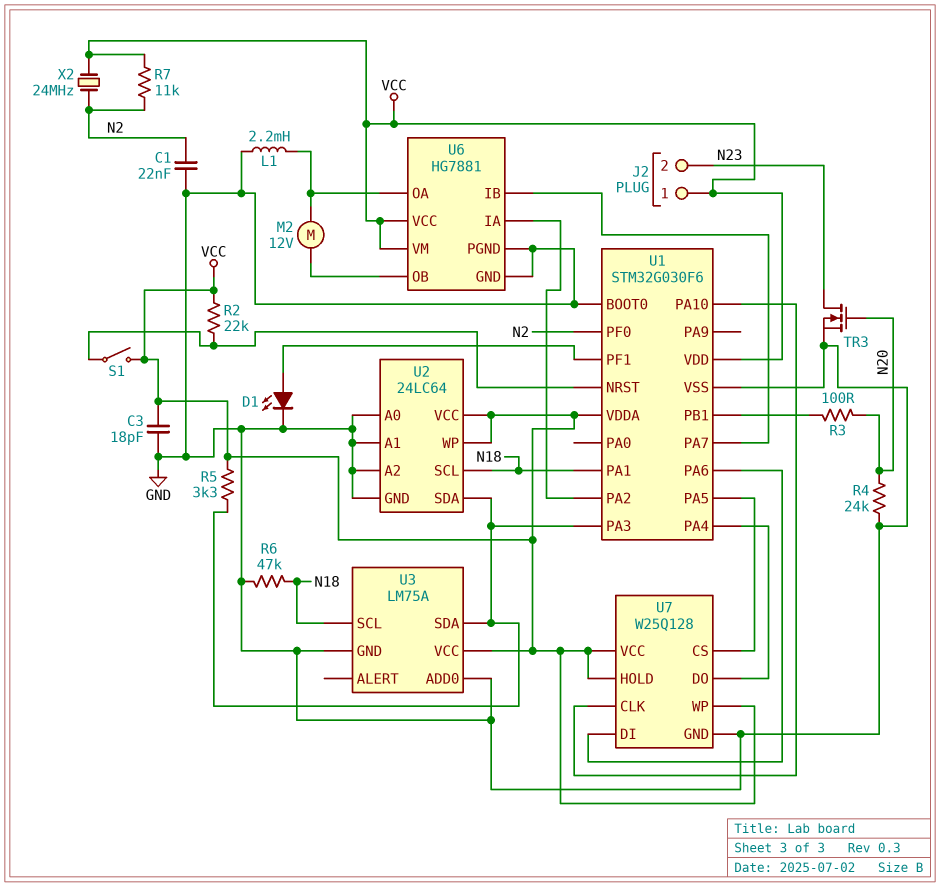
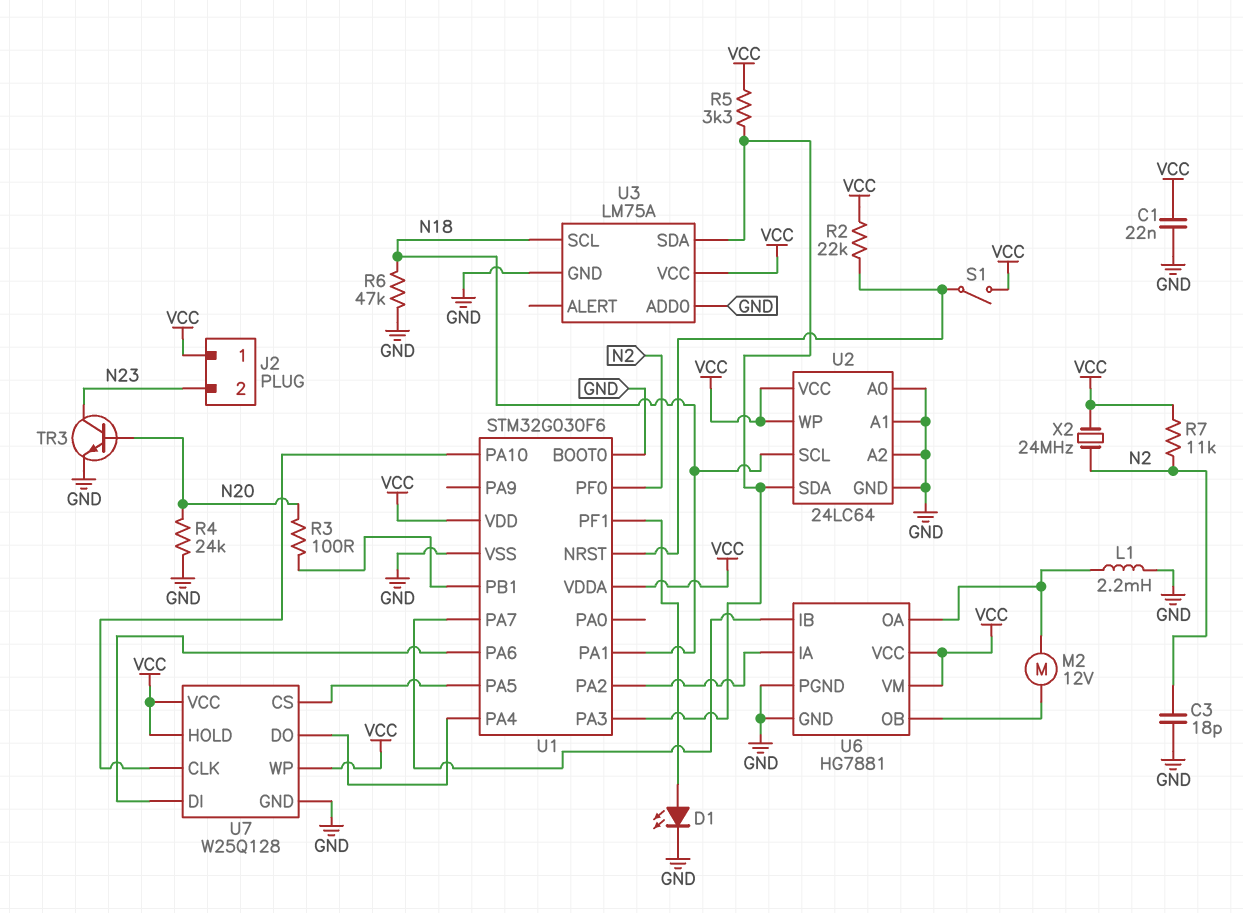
C1: 22nF (GND, N2) -> 22nF (GND, VCC)
C3: 18pF (GND, VCC) -> 18pF (GND, N2)
TR3: NMOS (G N20, D N23, S GND) -> NPN (B N20, C N23, E GND)

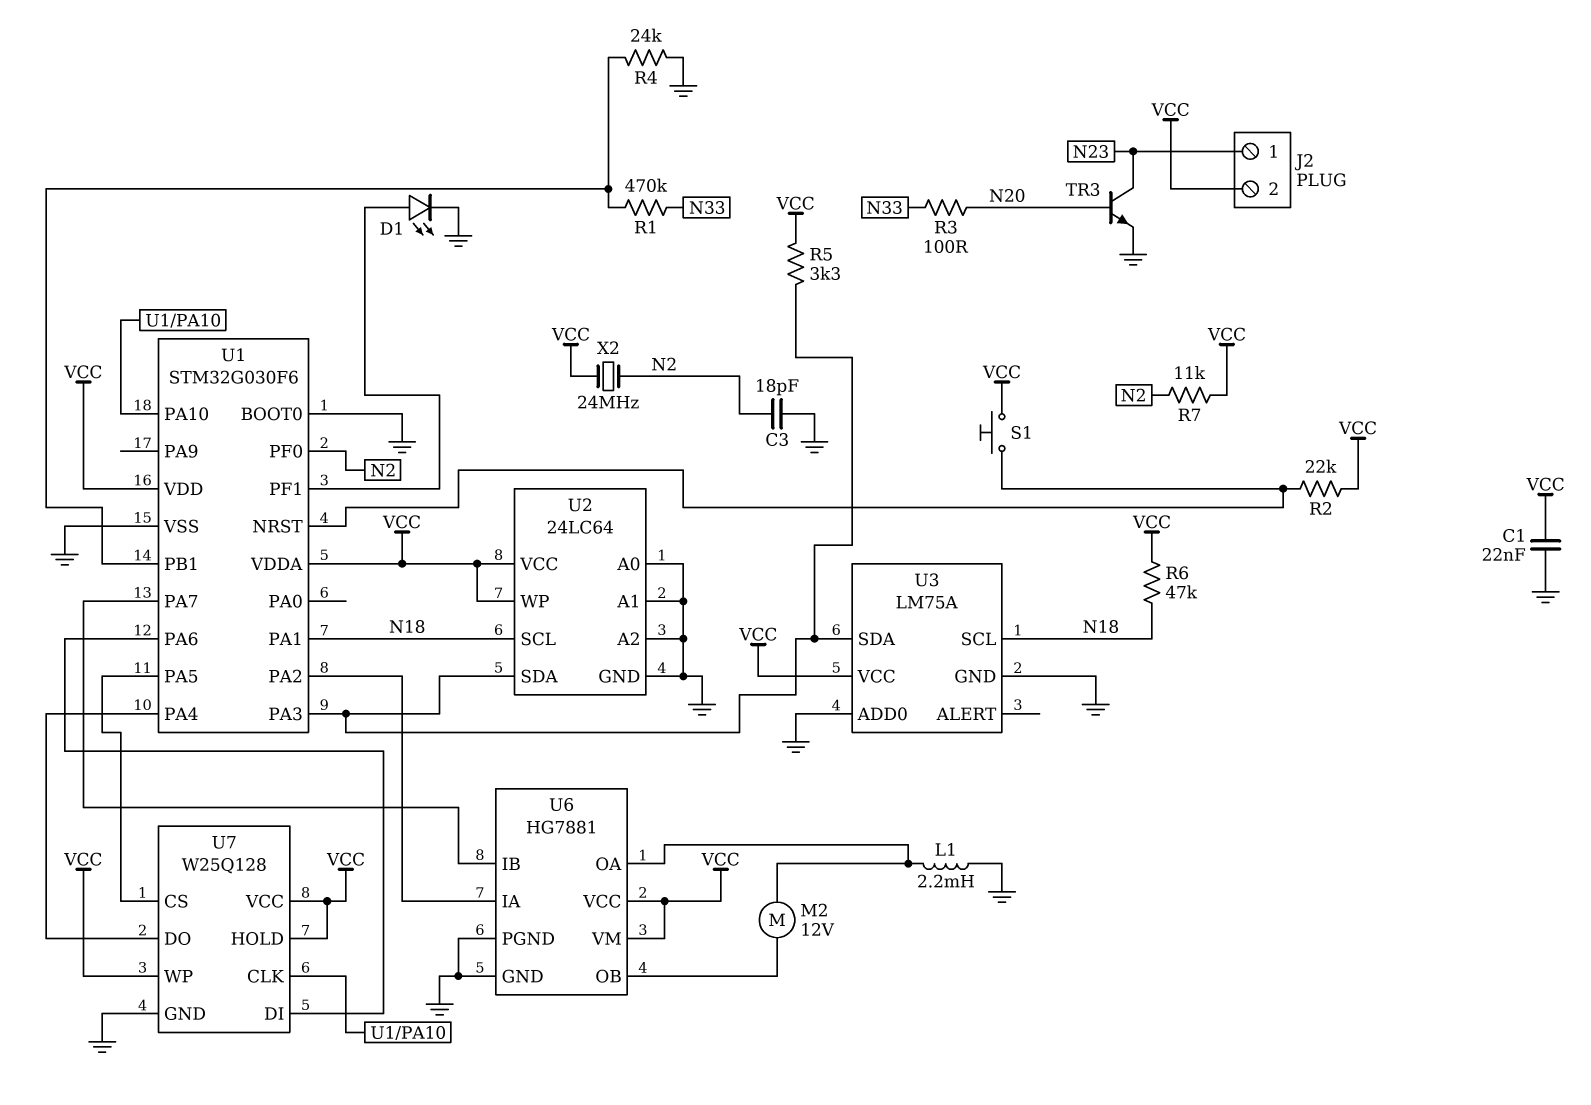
J2 pin 1: VCC -> N23
J2 pin 2: N23 -> VCC
R1: none -> 470k (N33, U1/PB1)
R3: 100 (N20, U1/PB1) -> 100 (N20, N33)
R4: 24k (GND, N20) -> 24k (GND, U1/PB1)
R6: 47k (GND, N18) -> 47k (N18, VCC)
S1: switch (U1/NRST, VCC) -> button (U1/NRST, VCC)

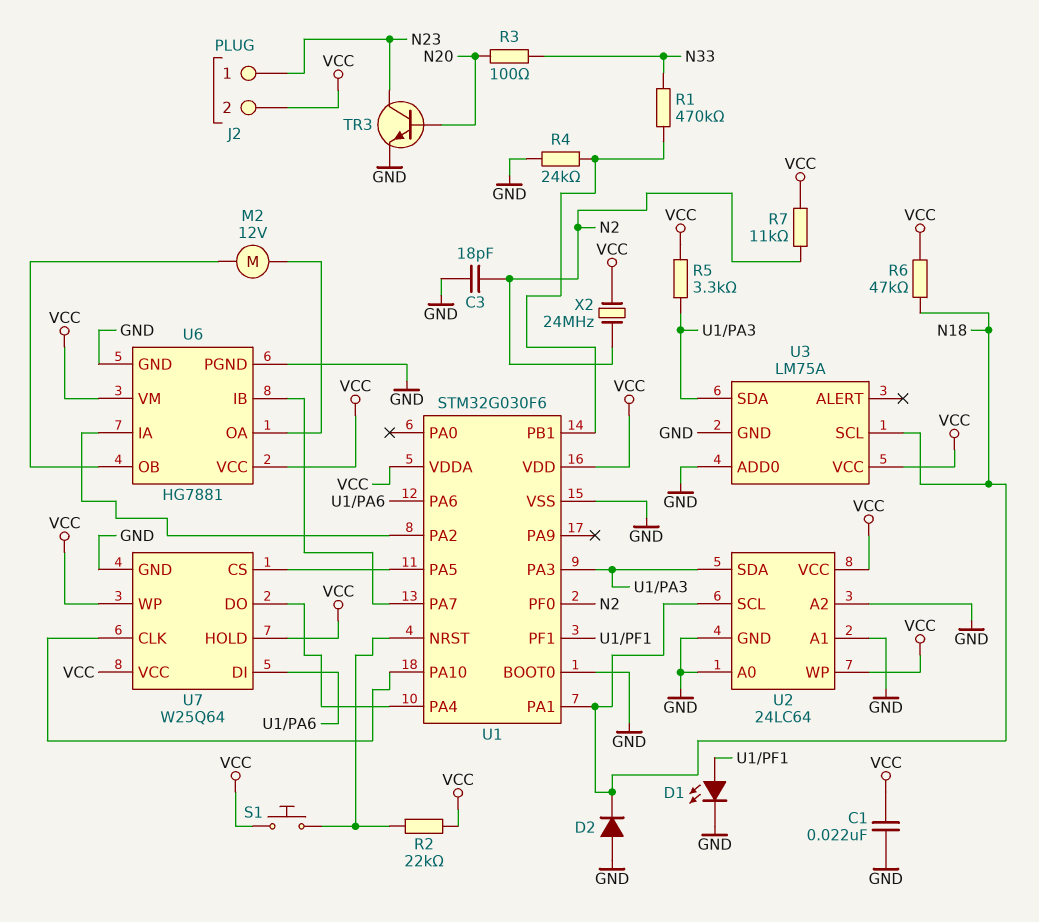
D2: none -> diode (A GND, K N18)
L1: 2.2mH (GND, U6/OA) -> none
U7: W25Q128 -> W25Q64

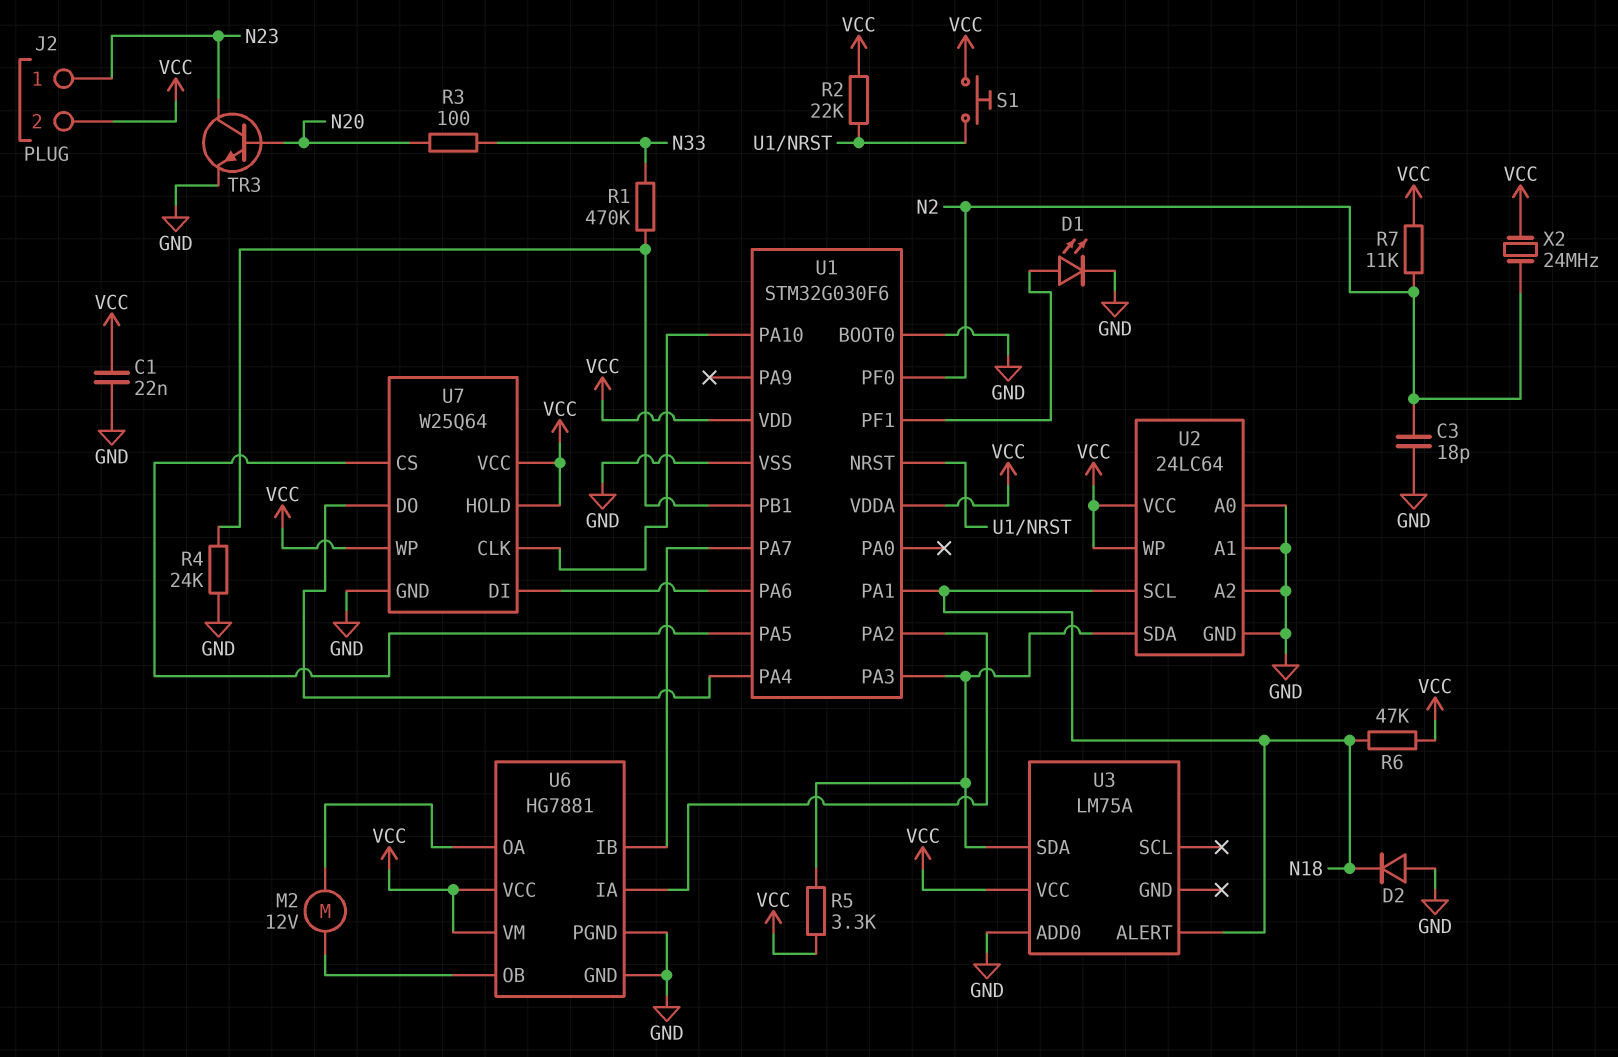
U3 pin ALERT: none -> N18
U3 pin GND: GND -> none
U3 pin SCL: N18 -> none

